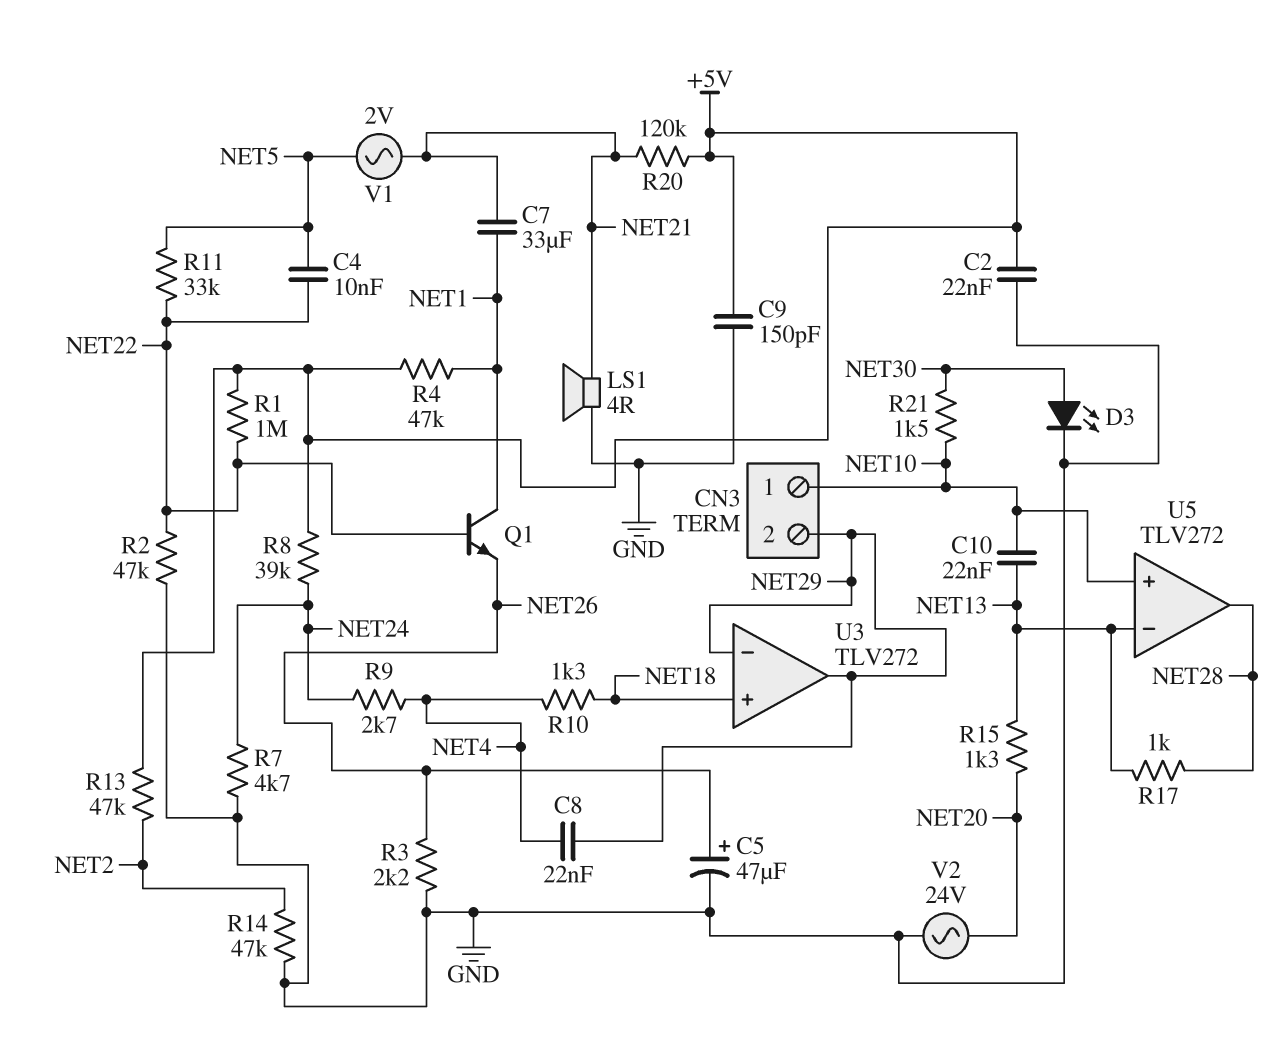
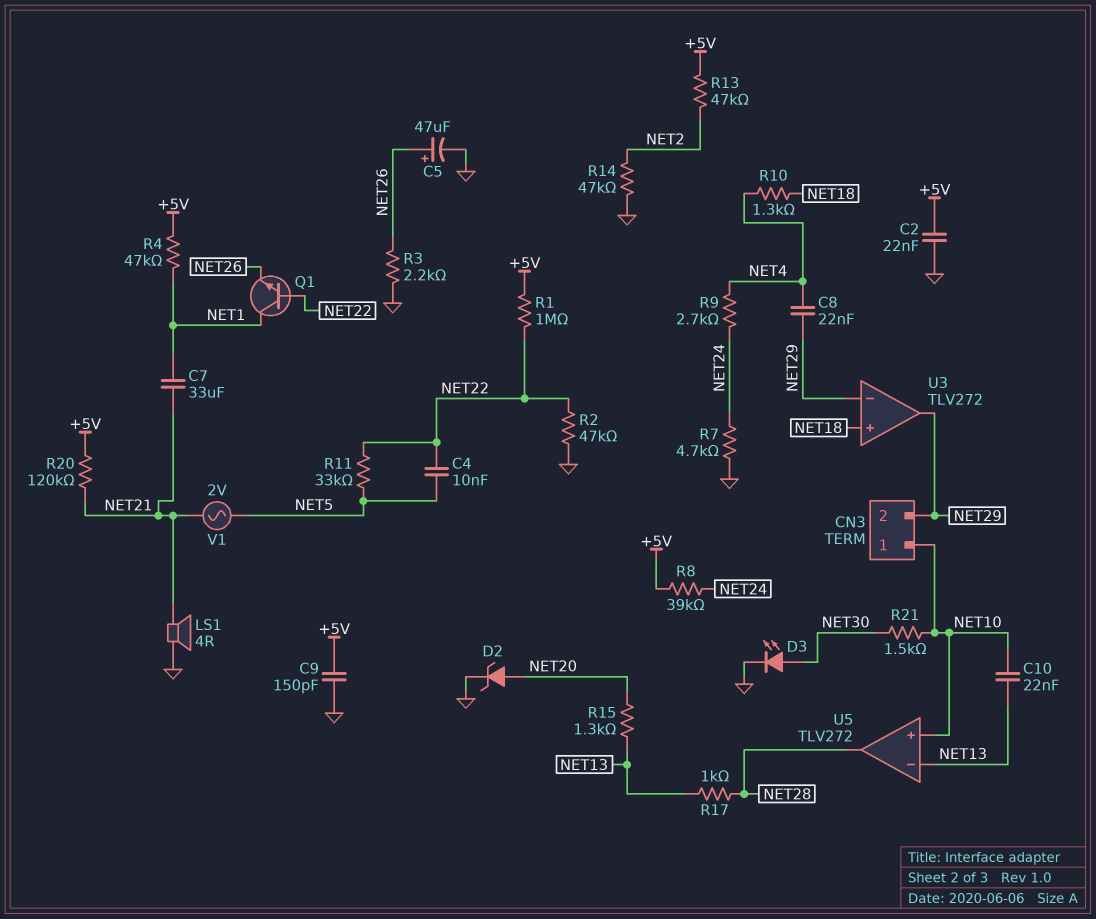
D2: none -> zener (A NET20, K GND)
V2: AC 24V (GND, NET20) -> none

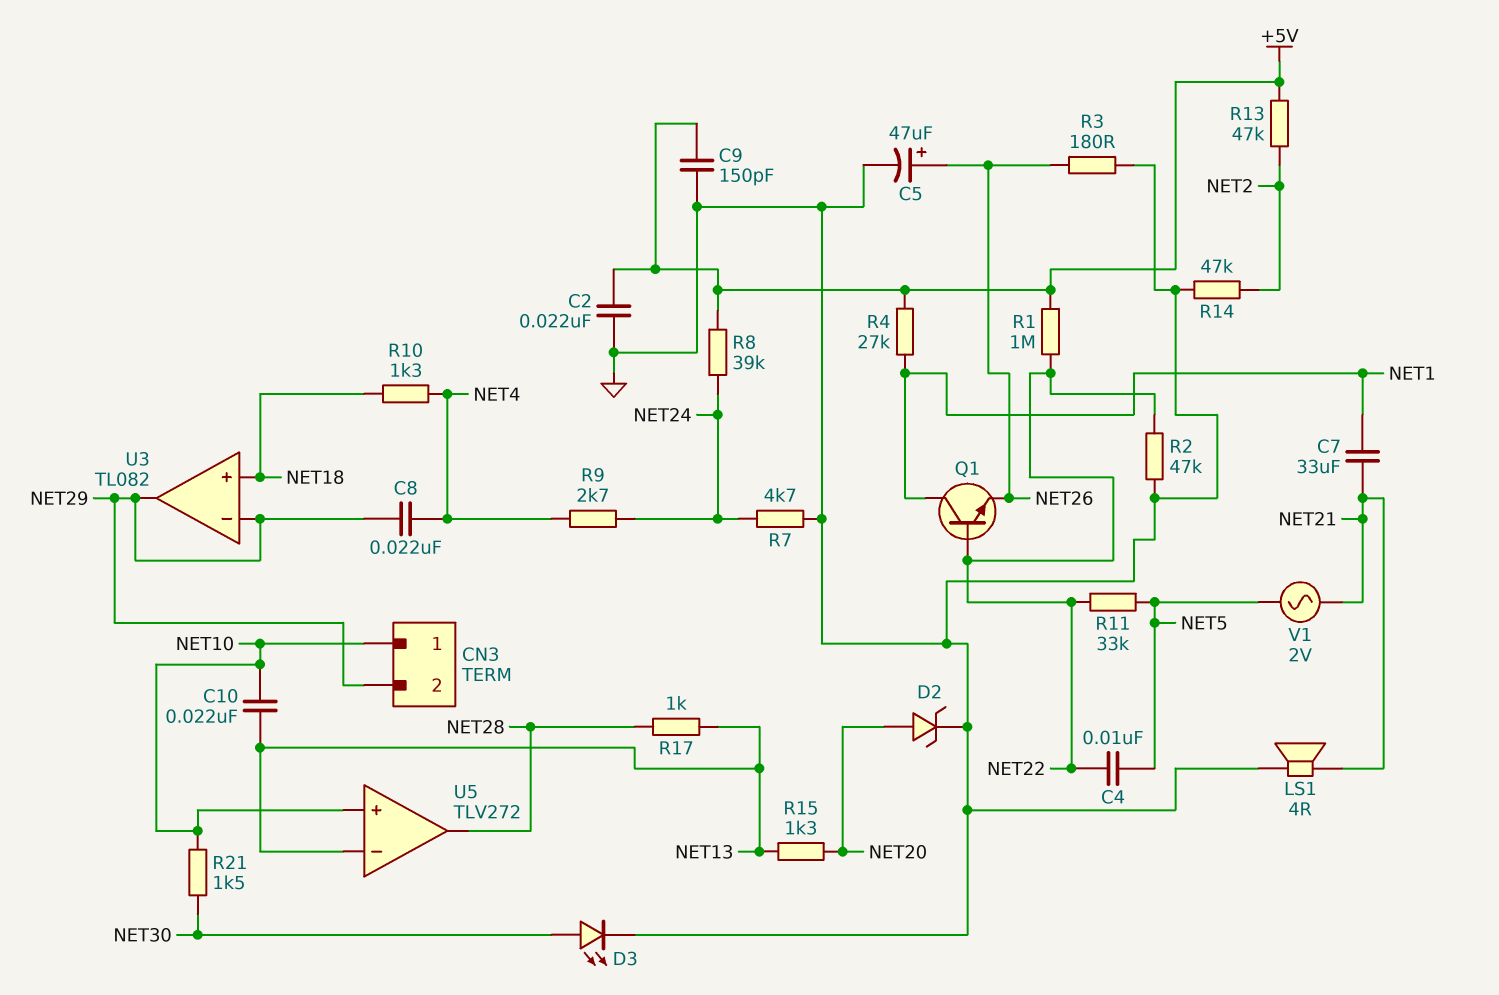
R3: 2.2k (GND, NET26) -> 180 (GND, NET26)
R4: 47k (+5V, NET1) -> 27k (+5V, NET1)
R20: 120k (+5V, NET21) -> none
U3: TLV272 -> TL082

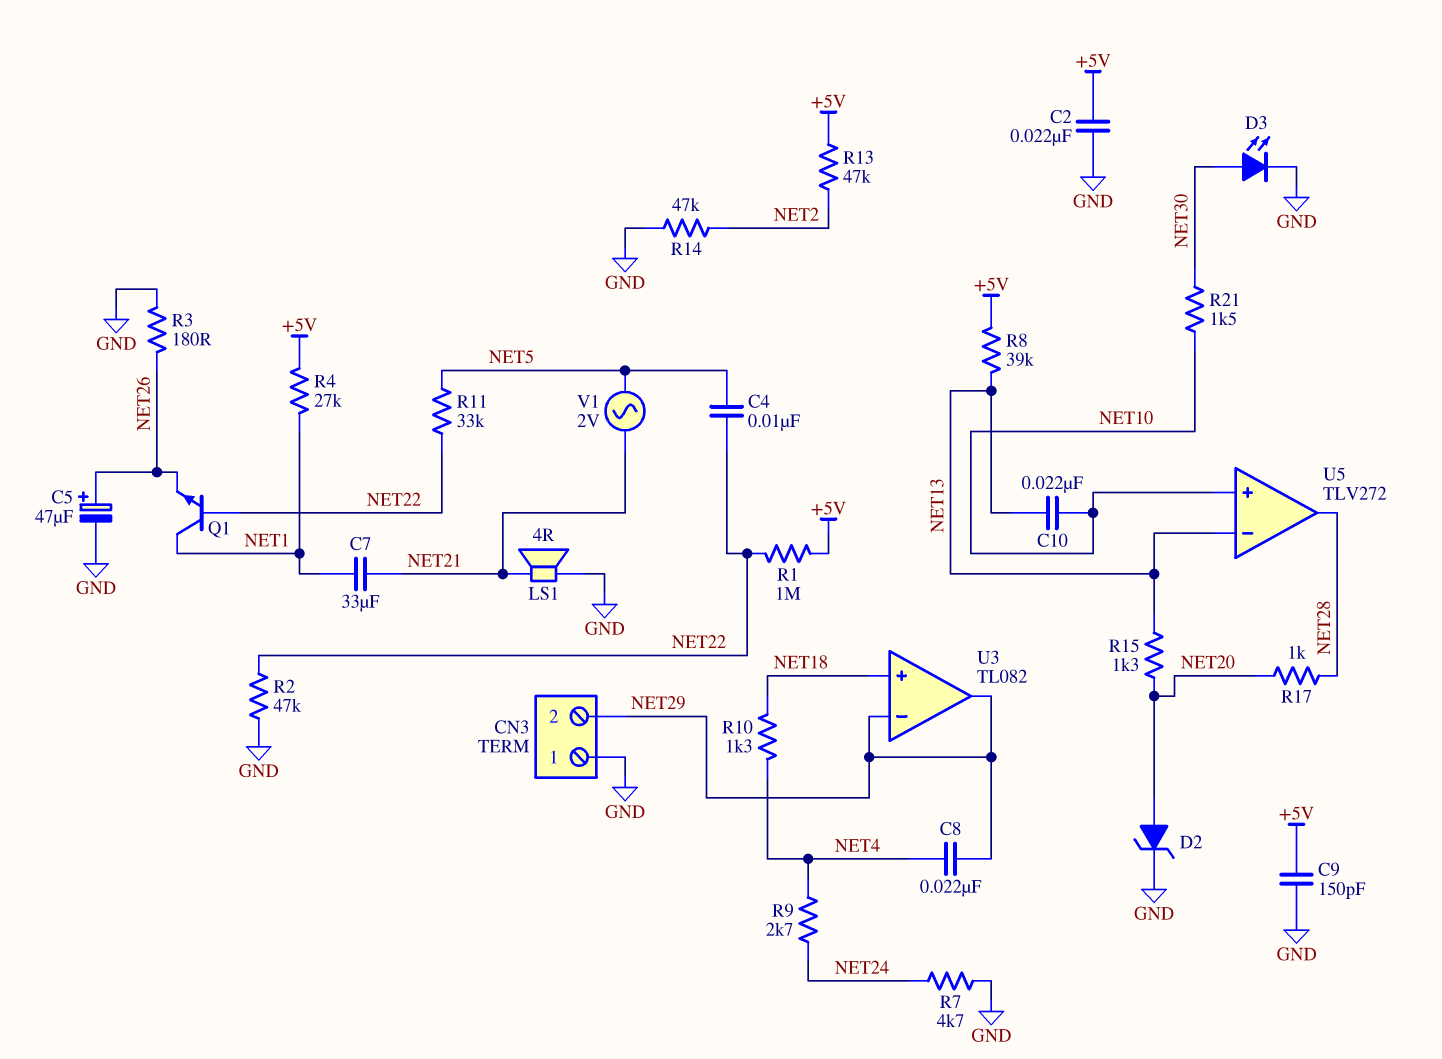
CN3 pin 1: NET10 -> GND
R8: 39k (+5V, NET24) -> 39k (+5V, NET13)
R17: 1k (NET13, NET28) -> 1k (NET20, NET28)

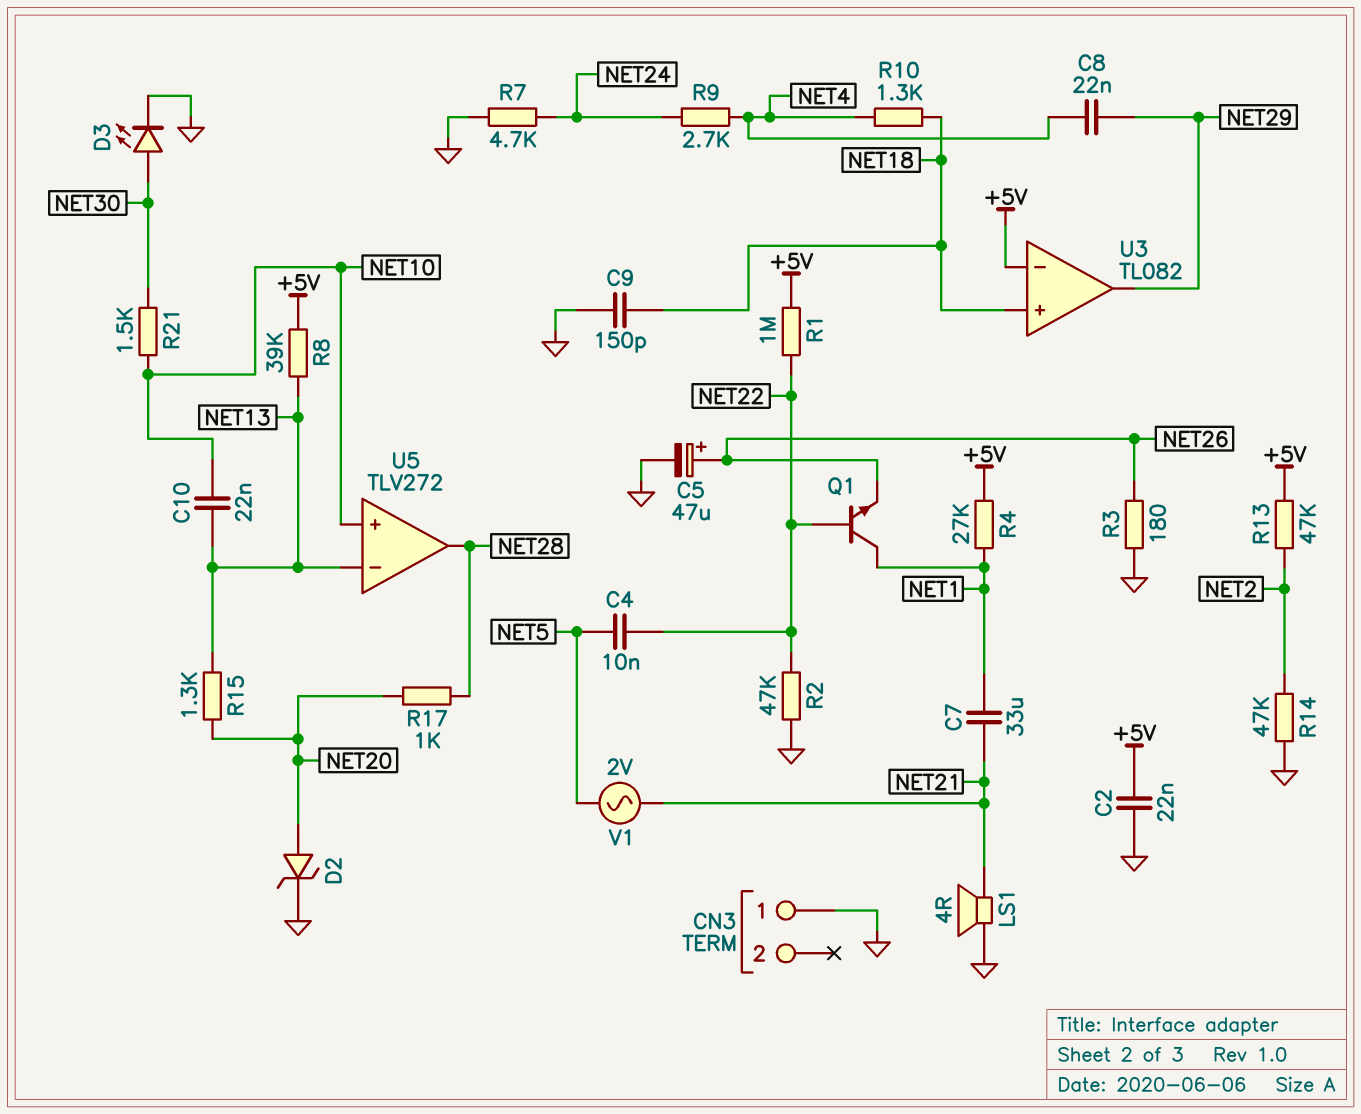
C9: 150pF (+5V, GND) -> 150pF (GND, NET18)
CN3 pin 2: NET29 -> none
R11: 33k (NET5, NET22) -> none
U3 pin in-: NET29 -> +5V

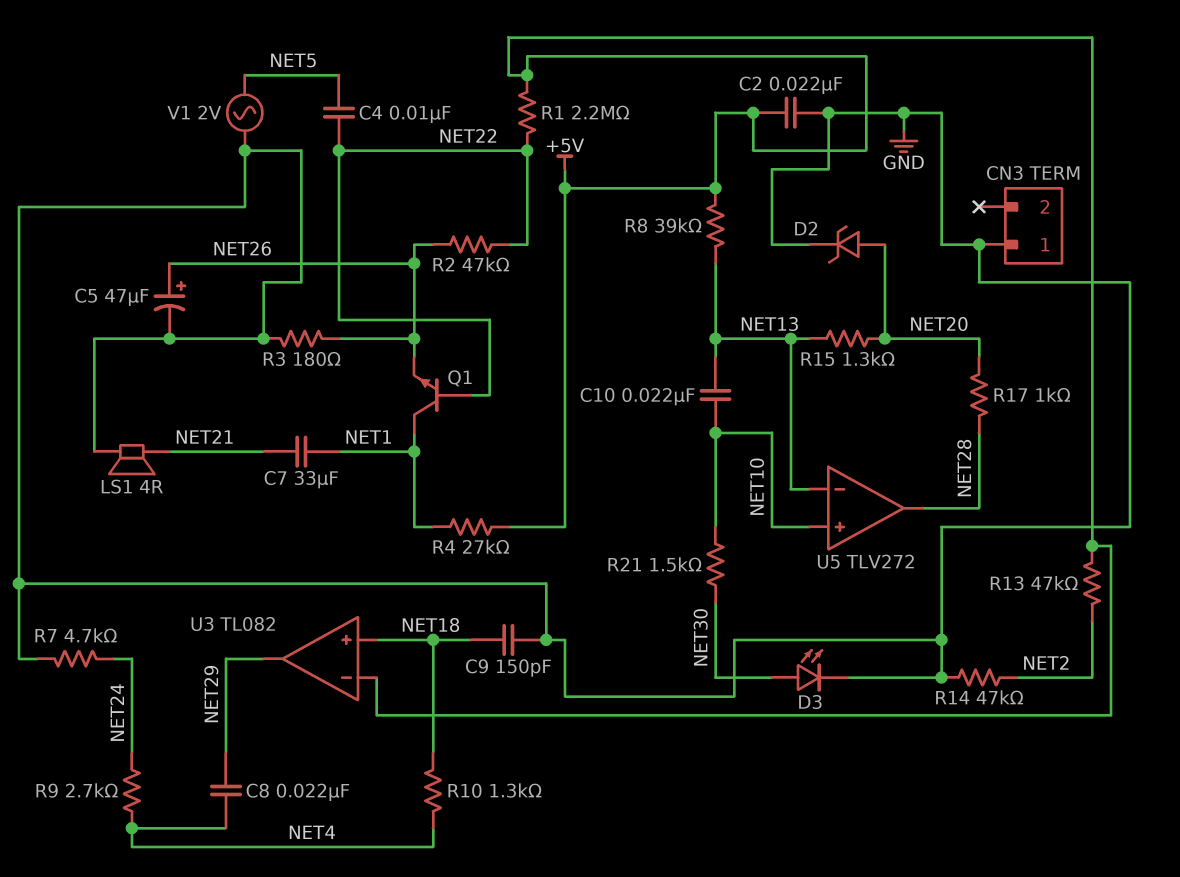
R1: 1M (+5V, NET22) -> 2.2M (+5V, NET22)
R2: 47k (GND, NET22) -> 47k (NET22, NET26)
V1: AC 2V (NET5, NET21) -> AC 2V (GND, NET5)

